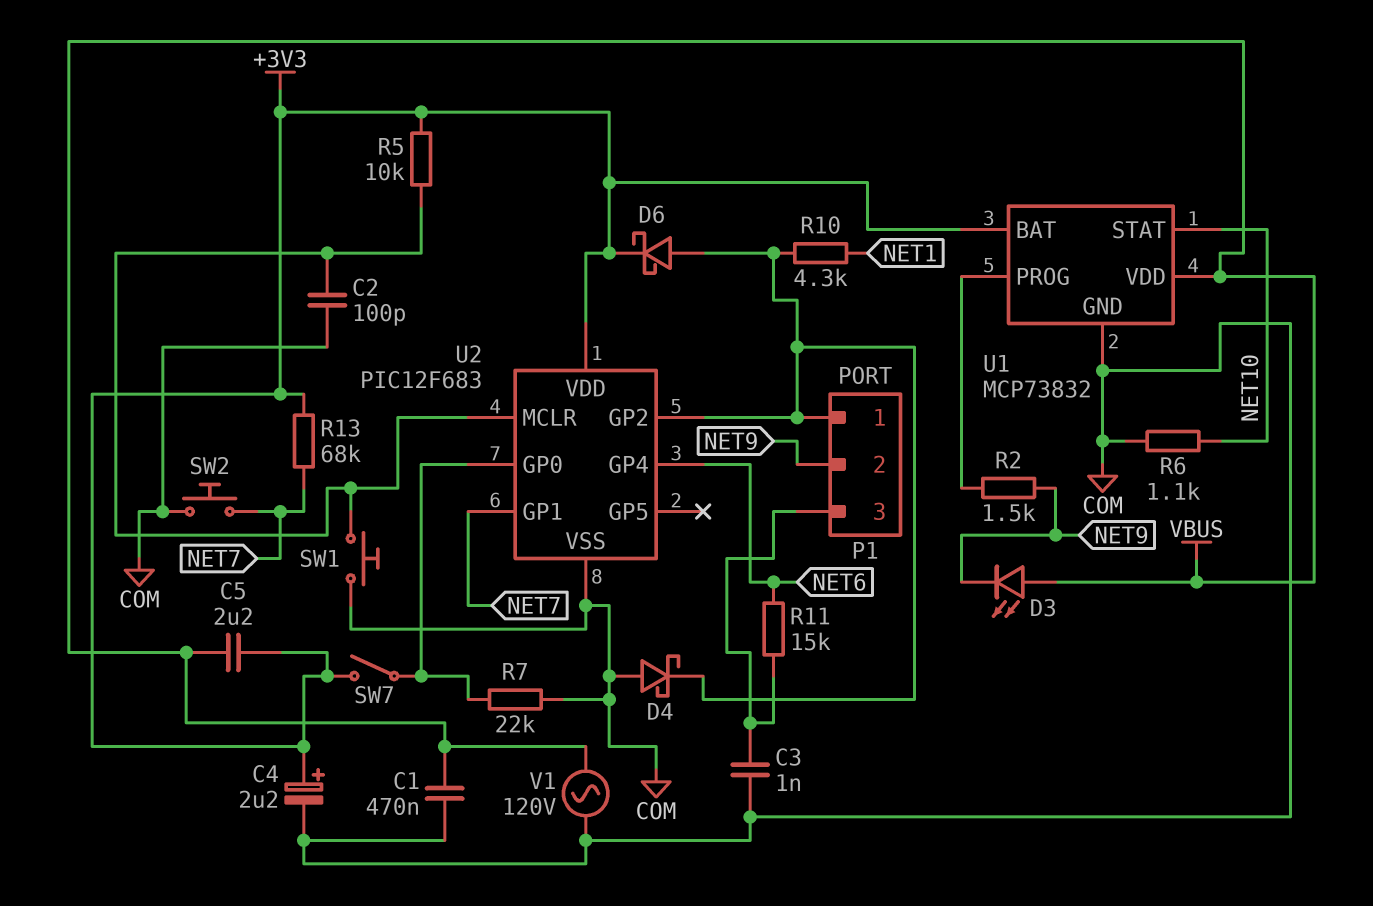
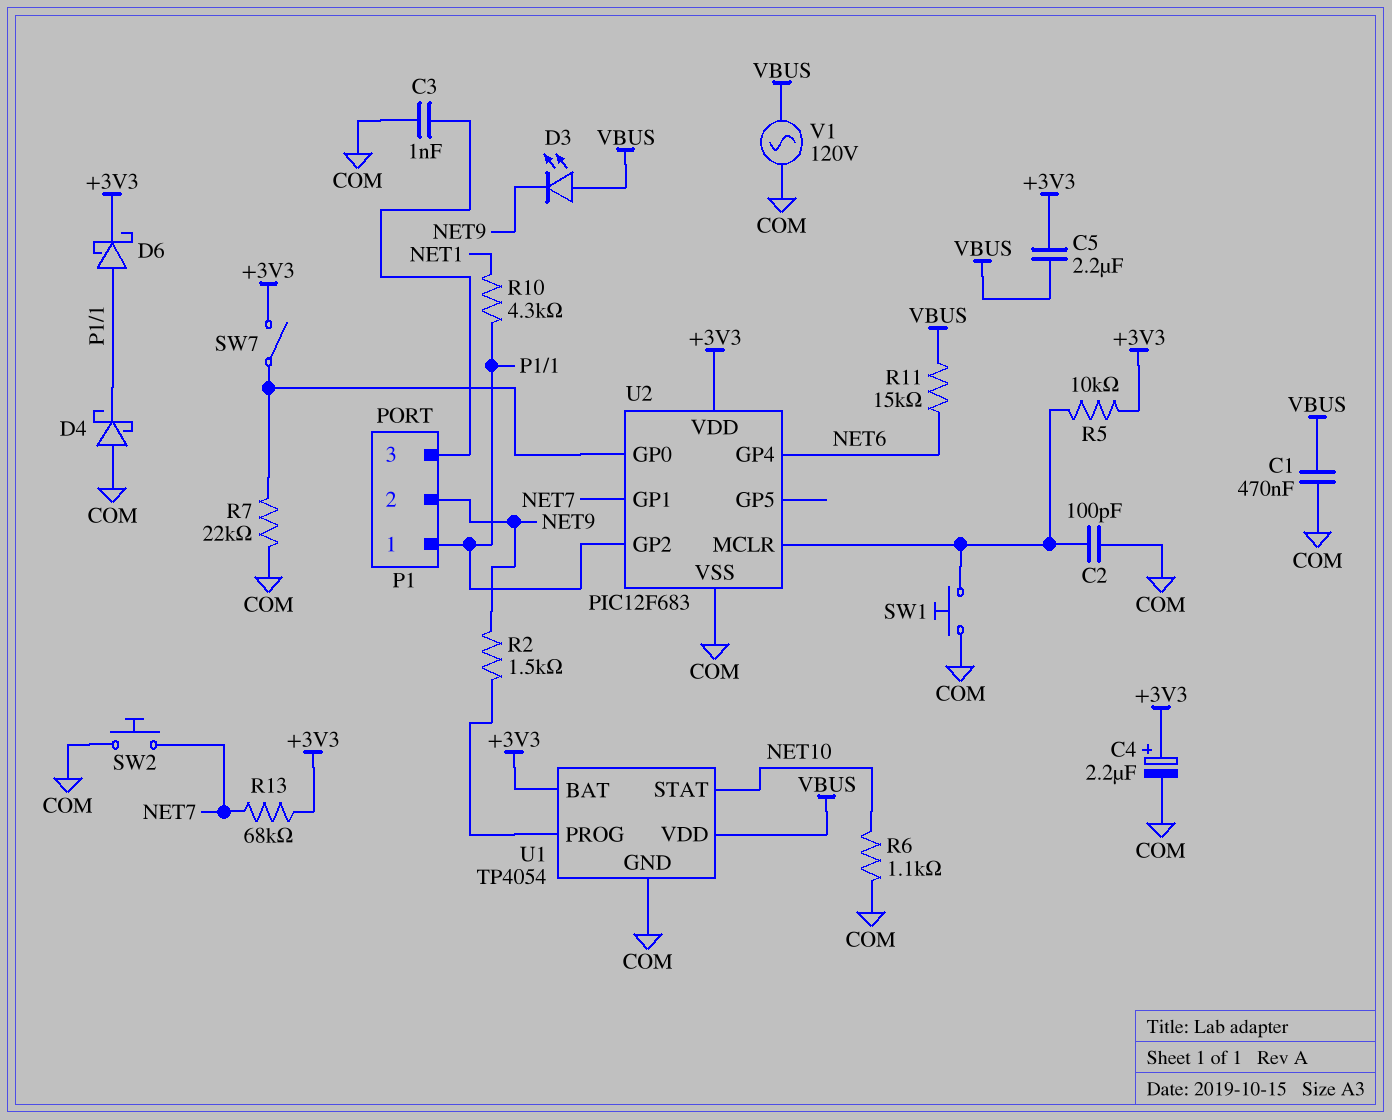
R11: 15k (NET6, P1/3) -> 15k (NET6, VBUS)
U1: MCP73832 -> TP4054

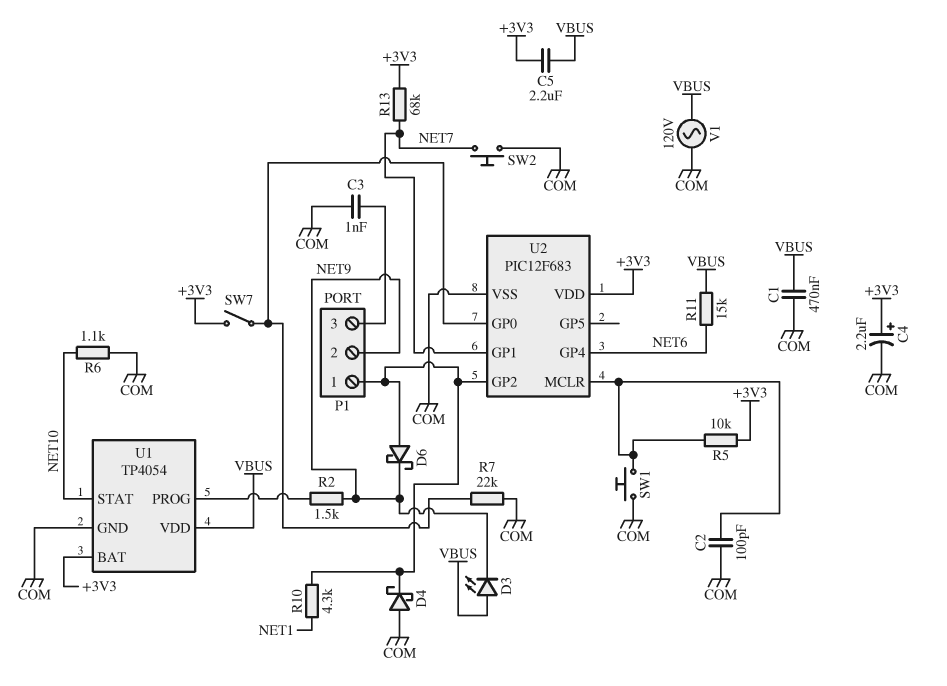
D6: schottky (A P1/1, K +3V3) -> schottky (A P1/1, K NET9)

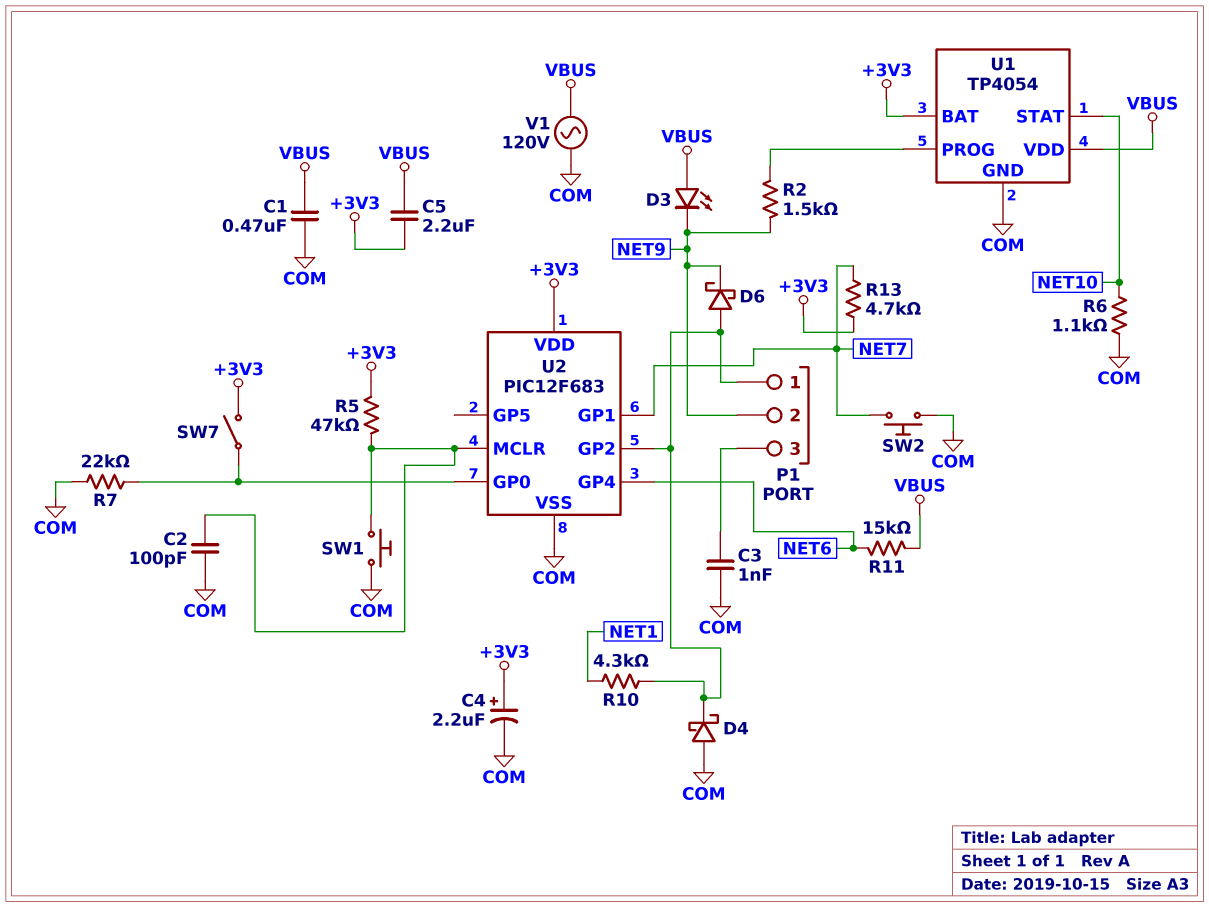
R5: 10k (+3V3, U2/MCLR) -> 47k (+3V3, U2/MCLR)
R13: 68k (+3V3, NET7) -> 4.7k (+3V3, NET7)

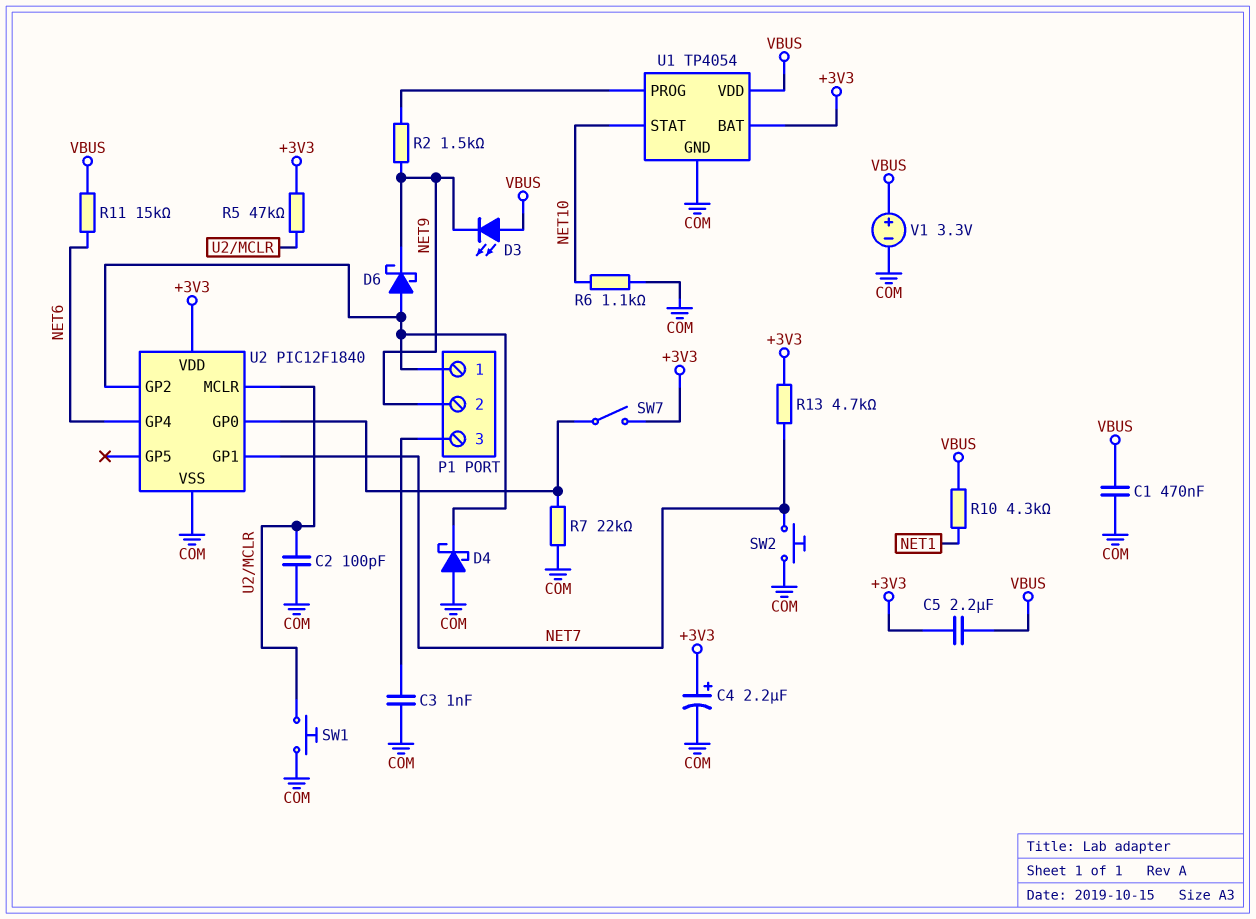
R10: 4.3k (NET1, P1/1) -> 4.3k (NET1, VBUS)
U2: PIC12F683 -> PIC12F1840
V1: AC 120V (COM, VBUS) -> 3.3V (plus VBUS, minus COM)

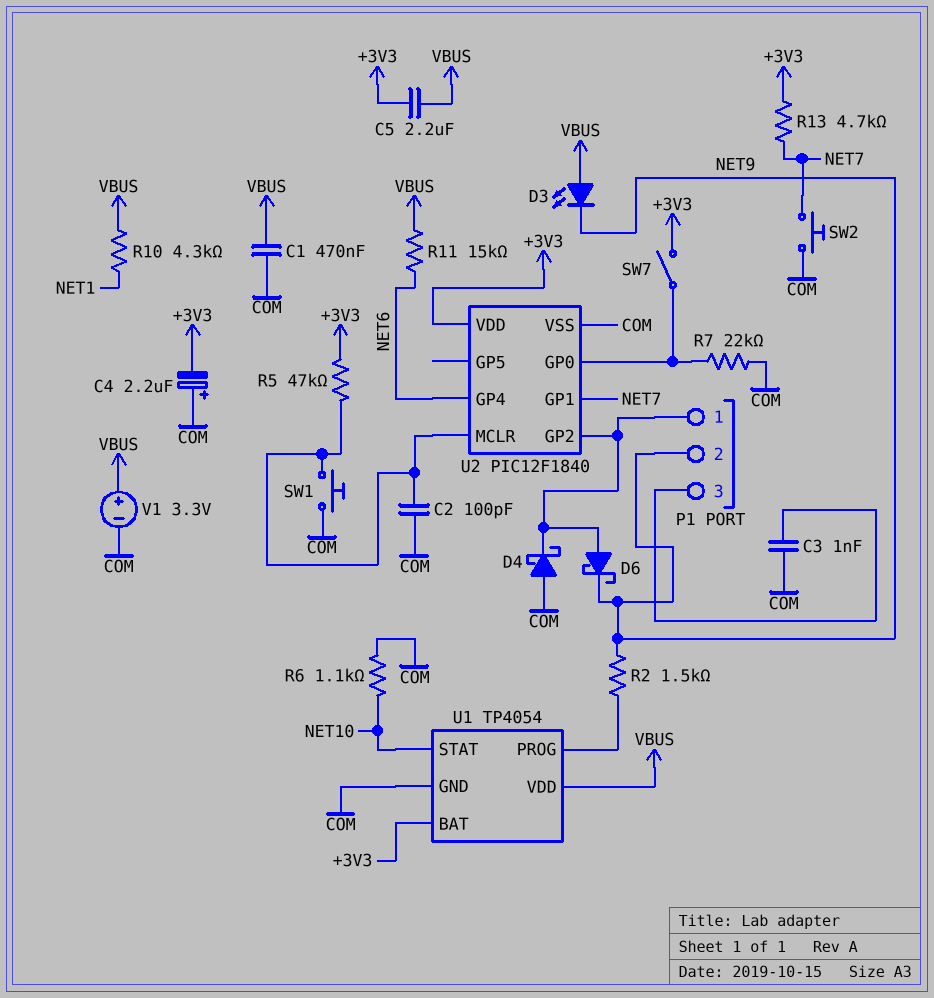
C4: 2.2uF (plus +3V3, minus COM) -> 2.2uF (plus COM, minus +3V3)

